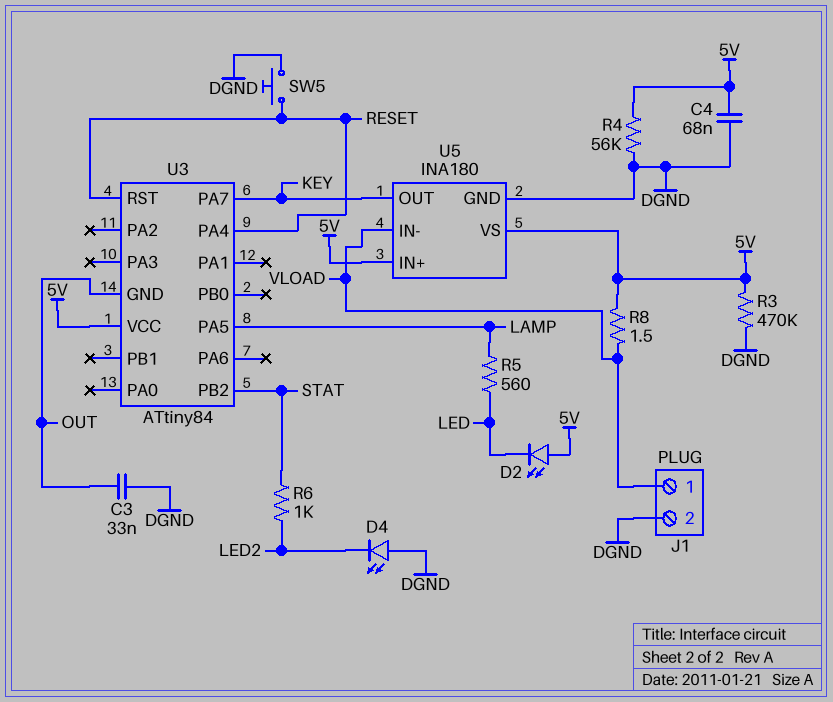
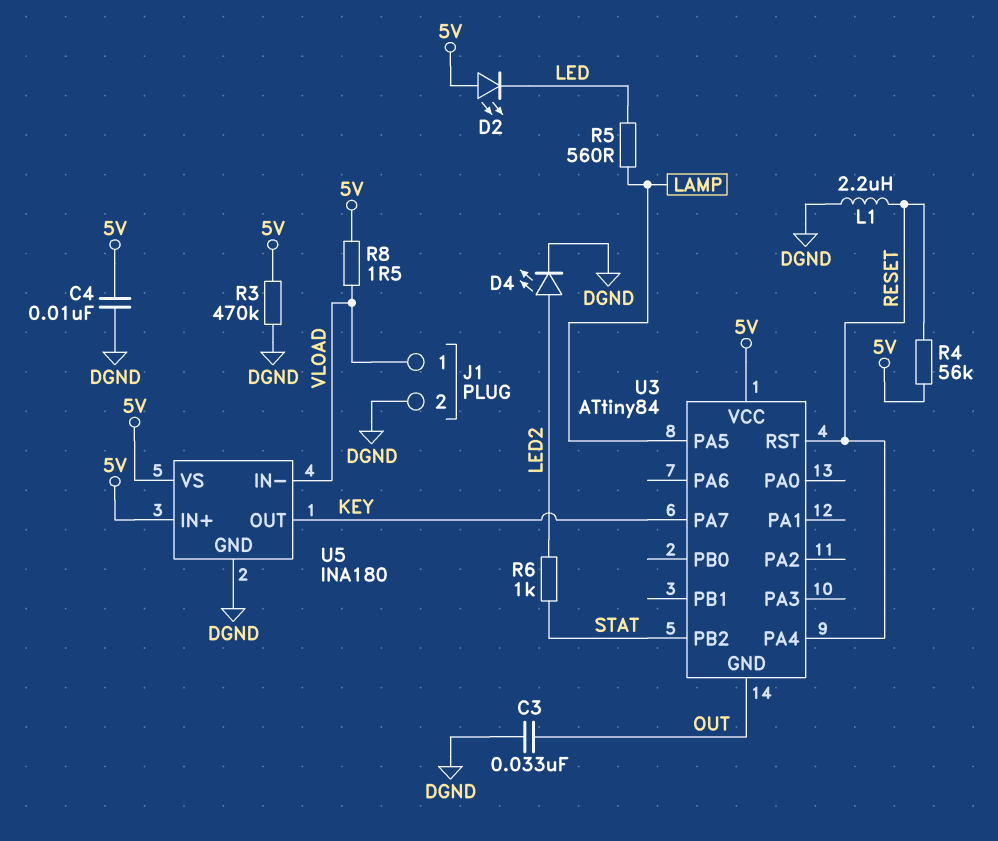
C4: 68nF (5V, DGND) -> 10nF (5V, DGND)
D4: LED (A DGND, K LED2) -> LED (A LED2, K DGND)
L1: none -> 2.2uH (DGND, RESET)
R4: 56k (5V, DGND) -> 56k (5V, RESET)
SW5: button (DGND, RESET) -> none

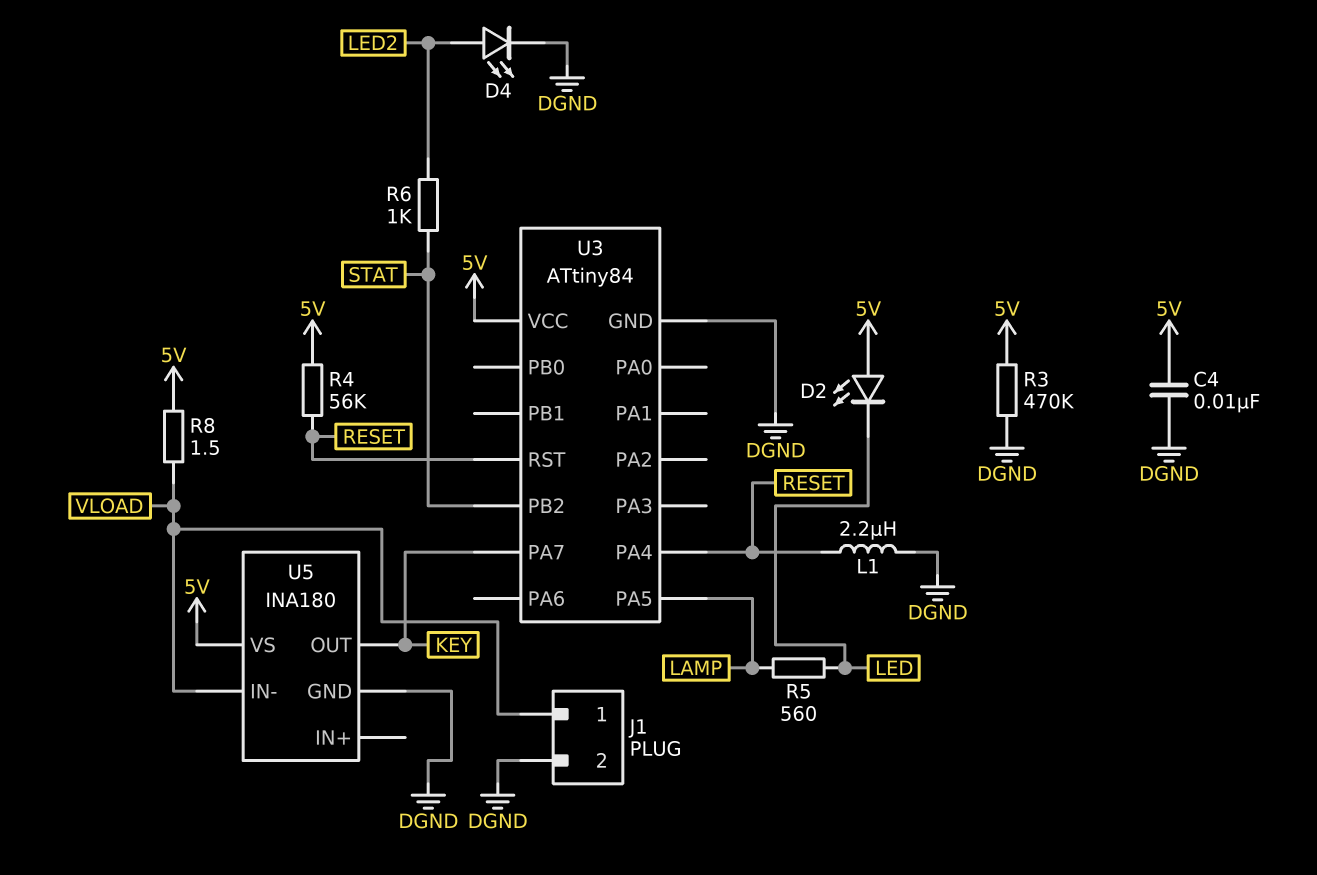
C3: 33nF (DGND, OUT) -> none
U3 pin GND: OUT -> DGND
U5 pin IN+: 5V -> none

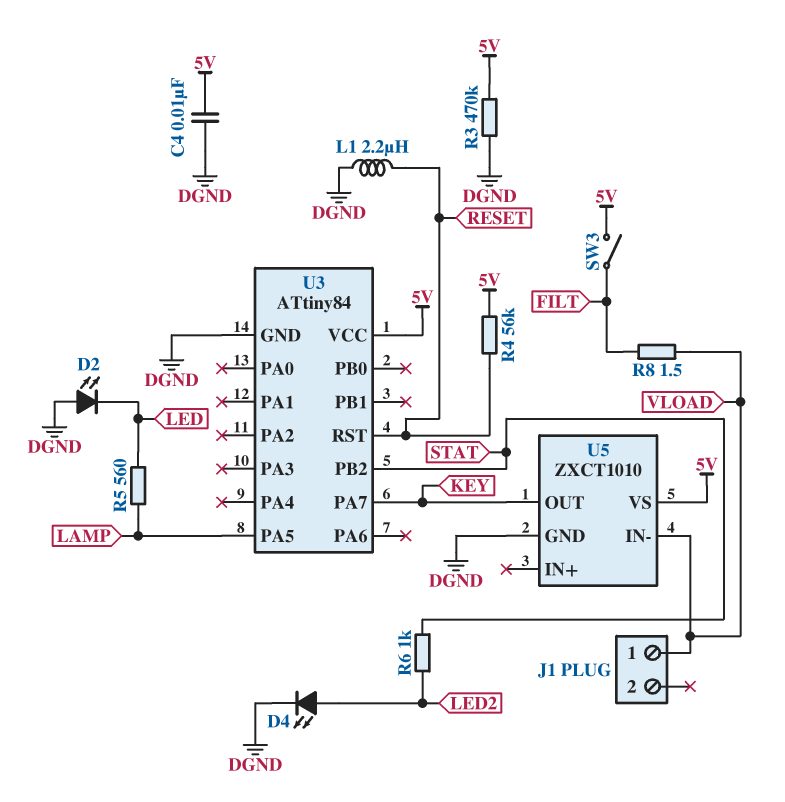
D2: LED (A 5V, K LED) -> LED (A DGND, K LED)
J1 pin 2: DGND -> none
R8: 1.5 (5V, VLOAD) -> 1.5 (FILT, VLOAD)
SW3: none -> switch (5V, FILT)
U3 pin PA4: RESET -> none
U5: INA180 -> ZXCT1010

